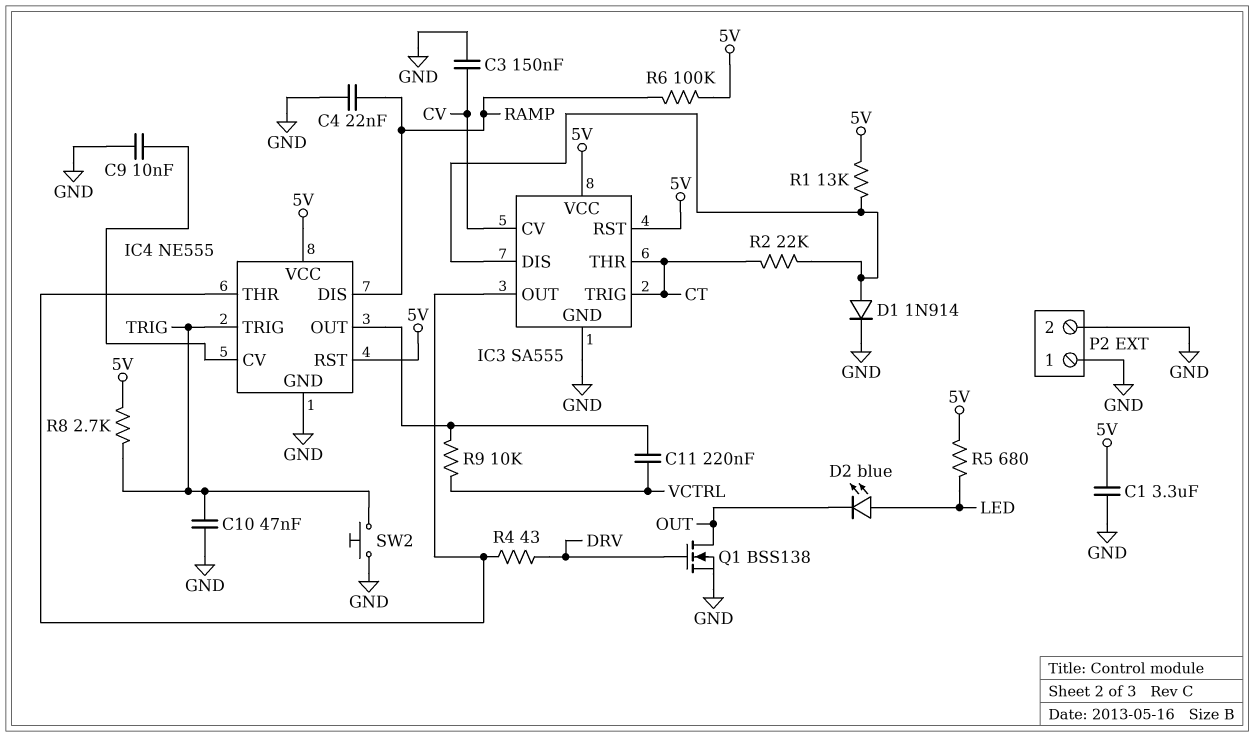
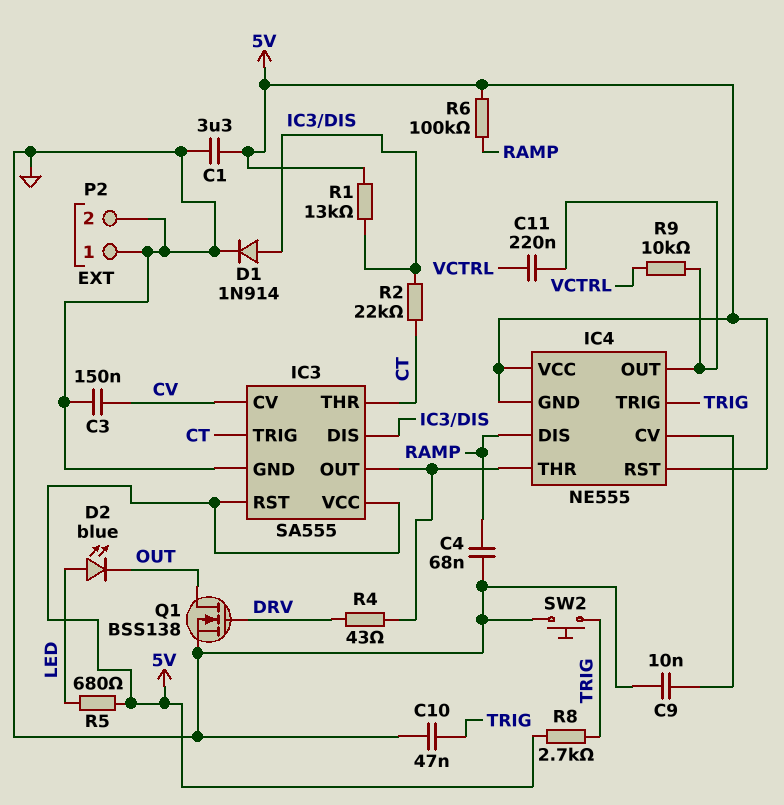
C4: 22nF (GND, RAMP) -> 68nF (GND, RAMP)
IC4 pin GND: GND -> 5V

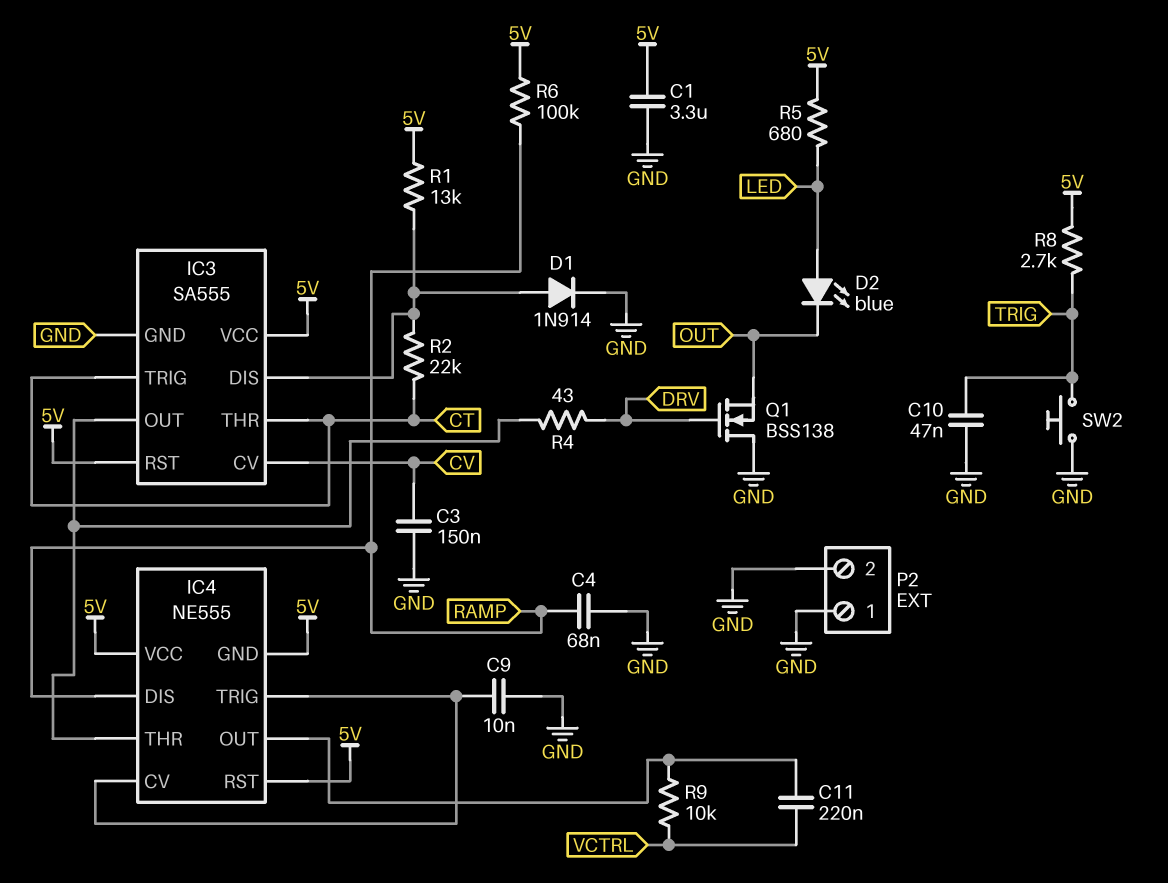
IC4 pin TRIG: TRIG -> IC4/CV
Q1: NMOS BSS138 (G DRV, D OUT, S GND) -> NMOS BSS138 (G DRV, D GND, S OUT)

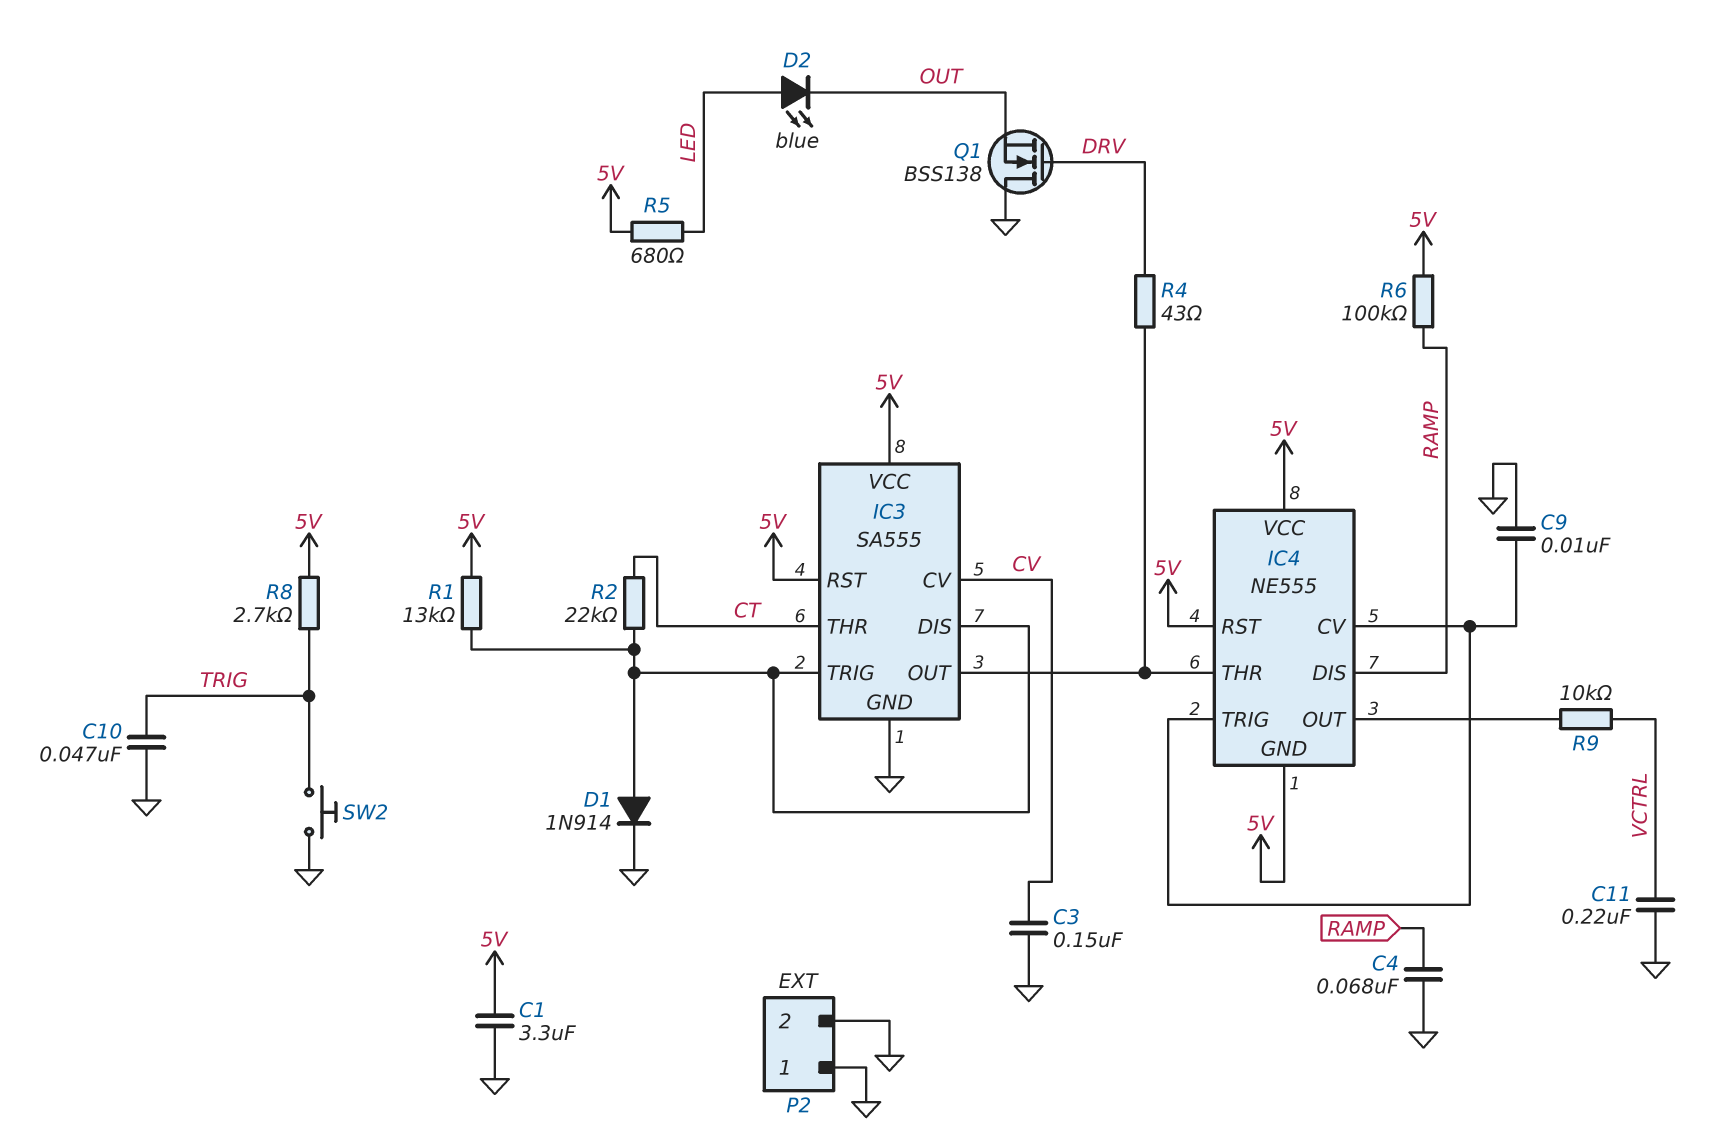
C11: 220nF (IC4/OUT, VCTRL) -> 220nF (GND, VCTRL)
IC3 pin TRIG: CT -> IC3/DIS

